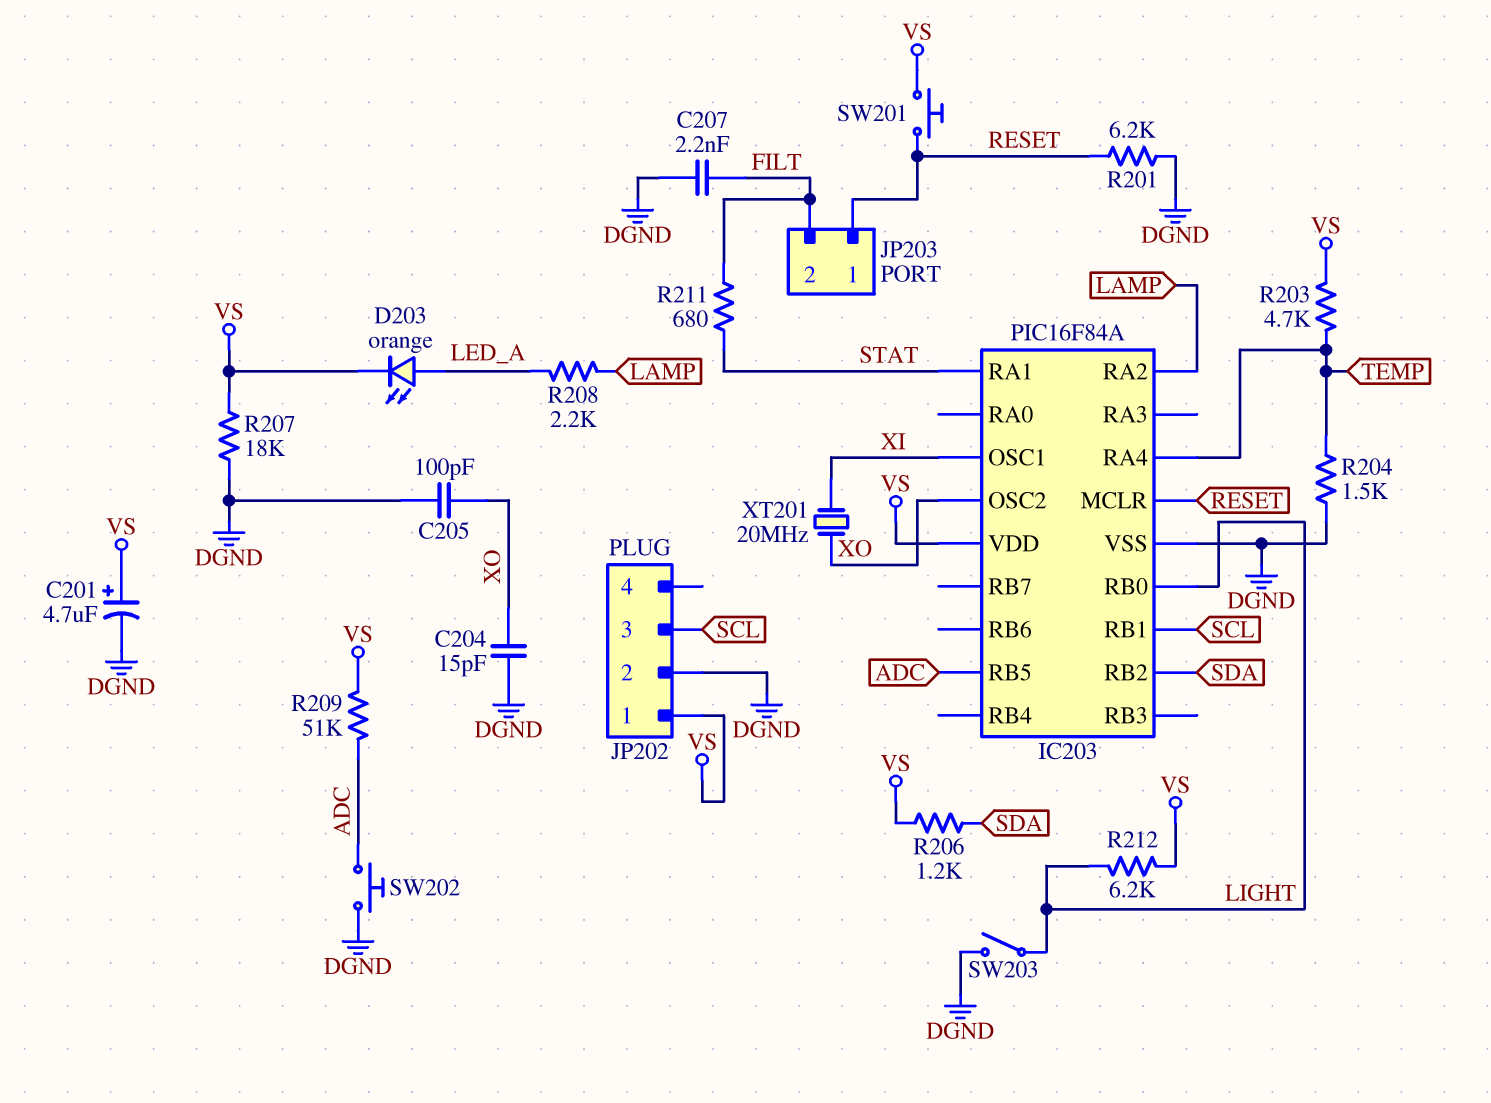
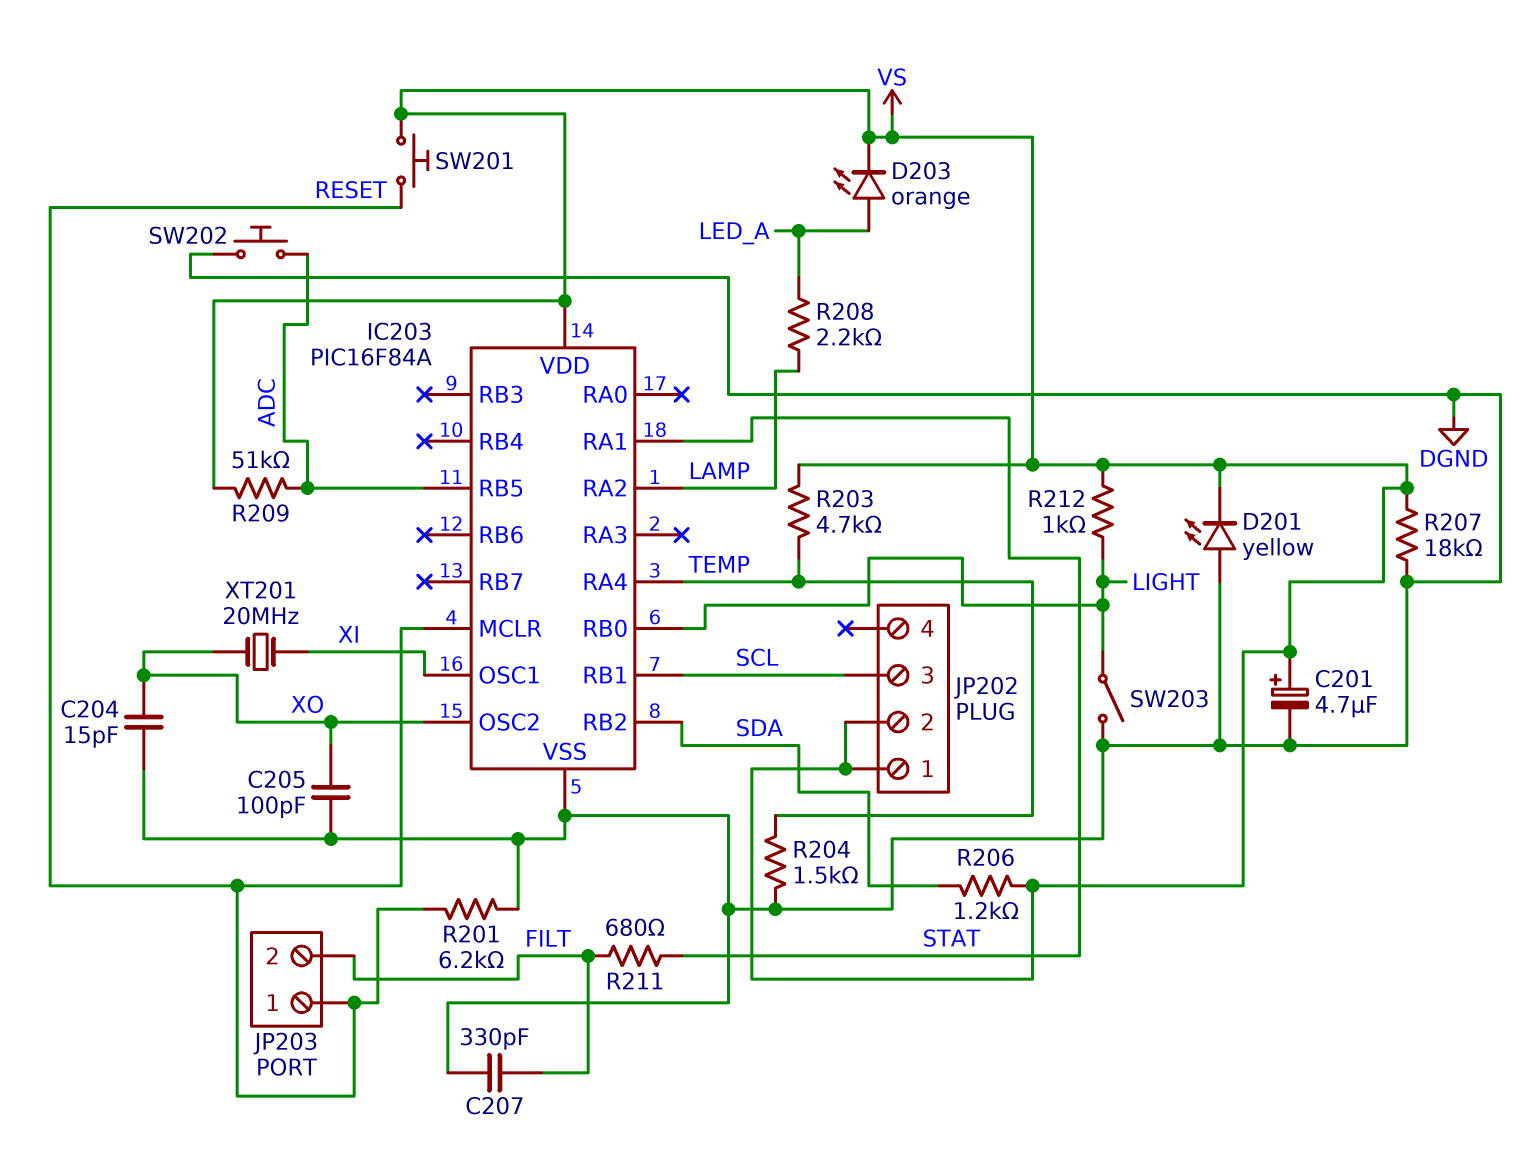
C207: 2.2nF (DGND, FILT) -> 330pF (DGND, FILT)
D201: none -> LED yellow (A DGND, K VS)
JP202 pin 2: DGND -> VS
R212: 6.2k (LIGHT, VS) -> 1k (LIGHT, VS)

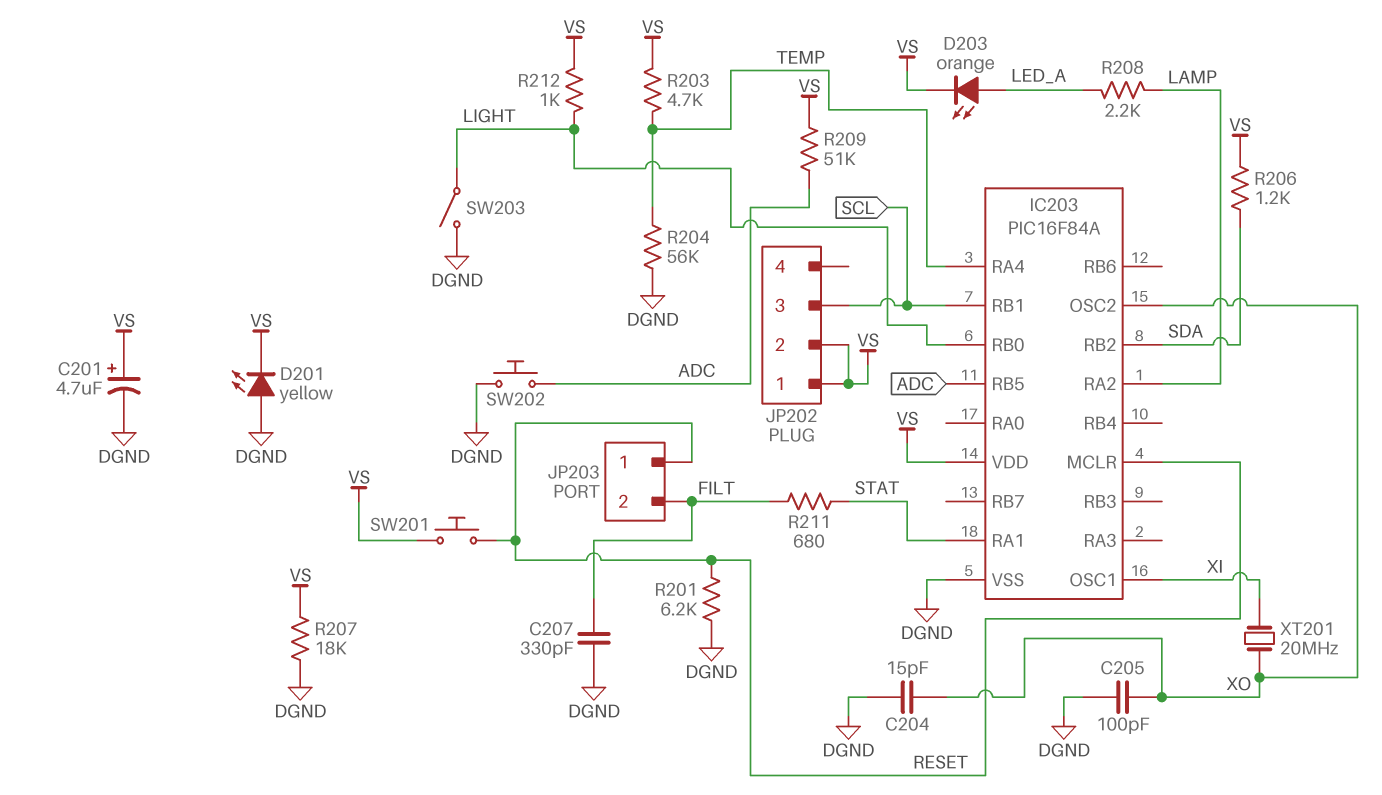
R204: 1.5k (DGND, TEMP) -> 56k (DGND, TEMP)

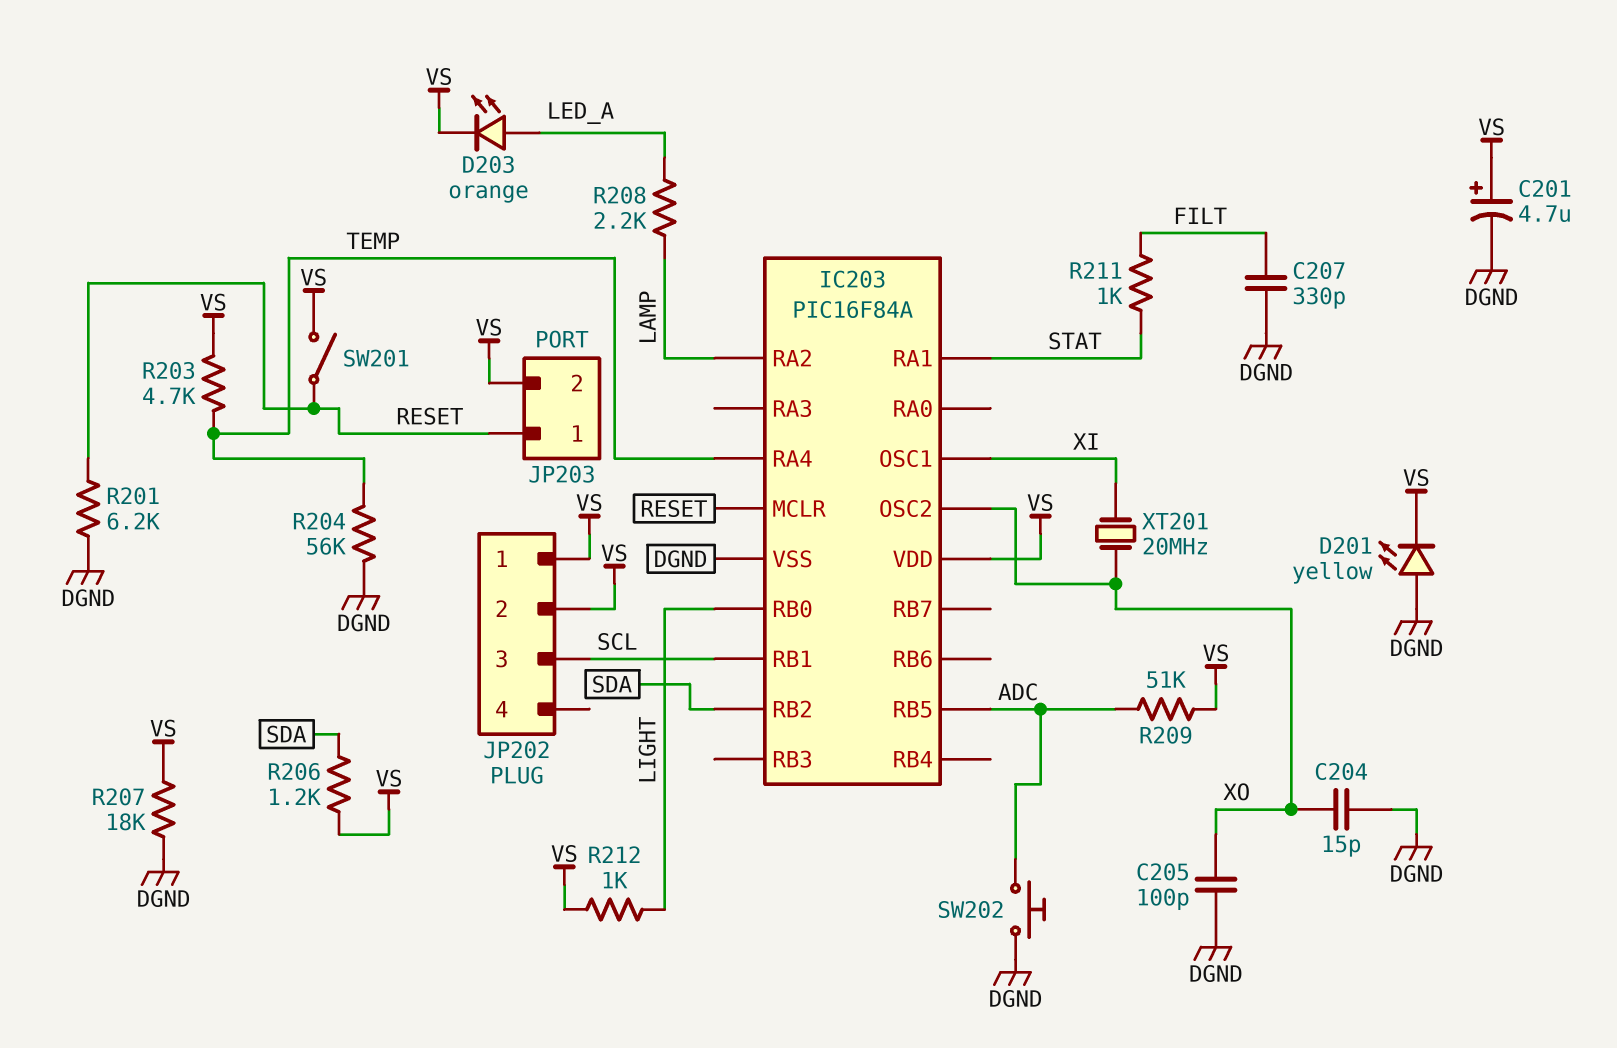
JP203 pin 2: FILT -> VS
R211: 680 (FILT, STAT) -> 1k (FILT, STAT)
SW201: button (RESET, VS) -> switch (RESET, VS)
SW203: switch (DGND, LIGHT) -> none

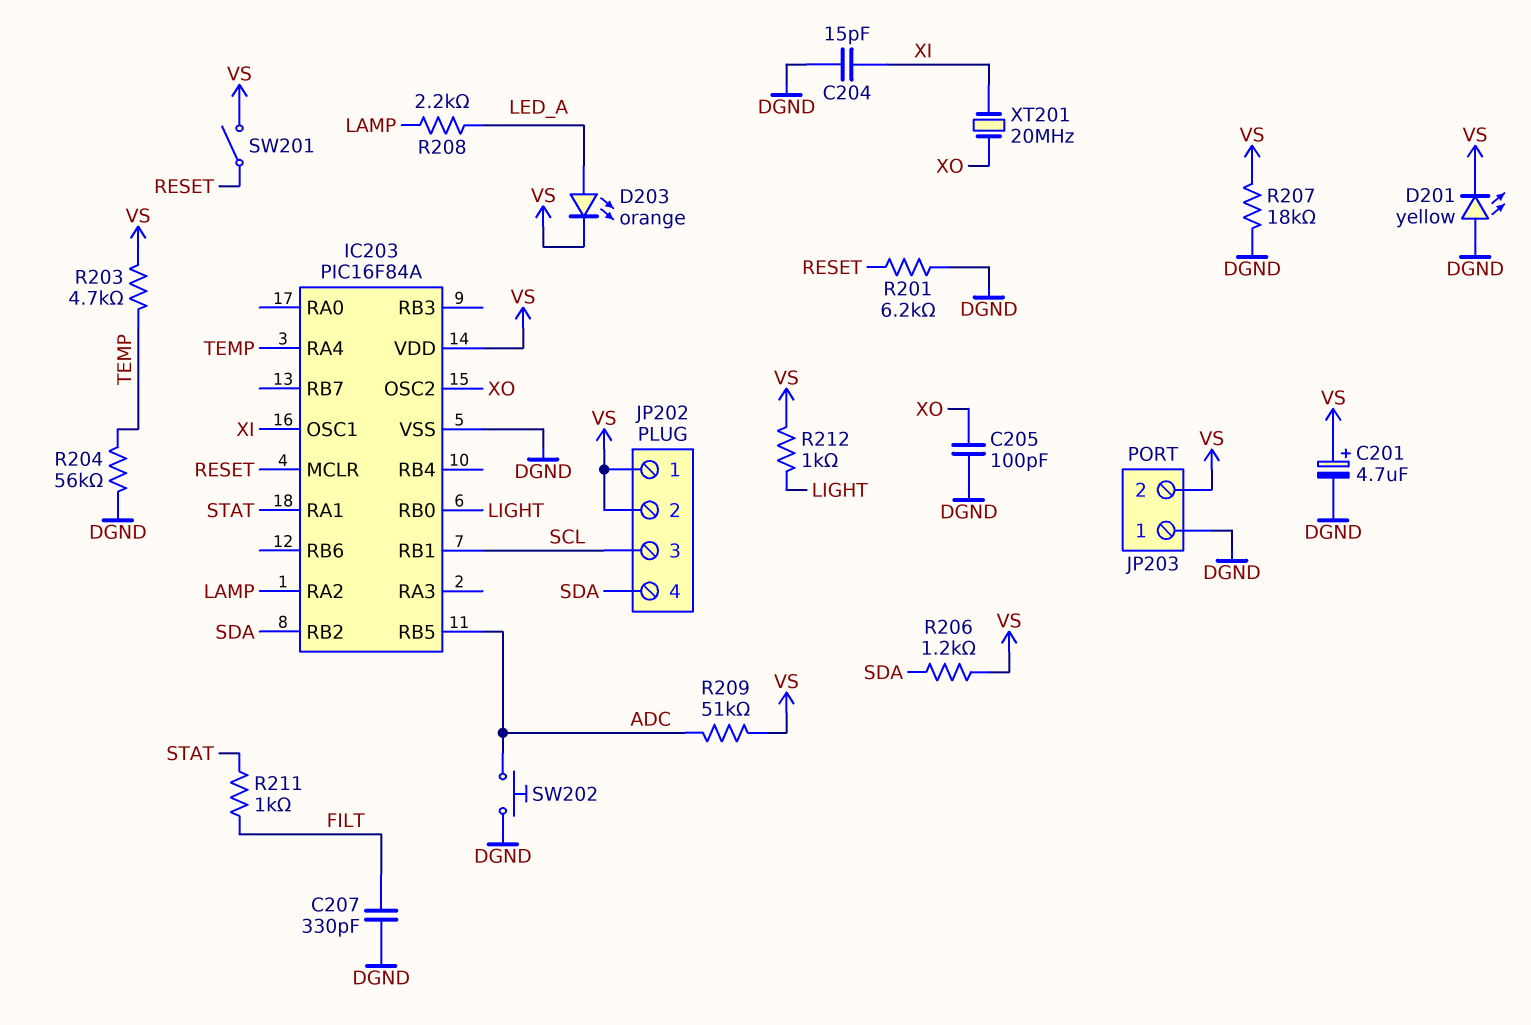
C204: 15pF (DGND, XO) -> 15pF (DGND, XI)
JP202 pin 4: none -> SDA
JP203 pin 1: RESET -> DGND

